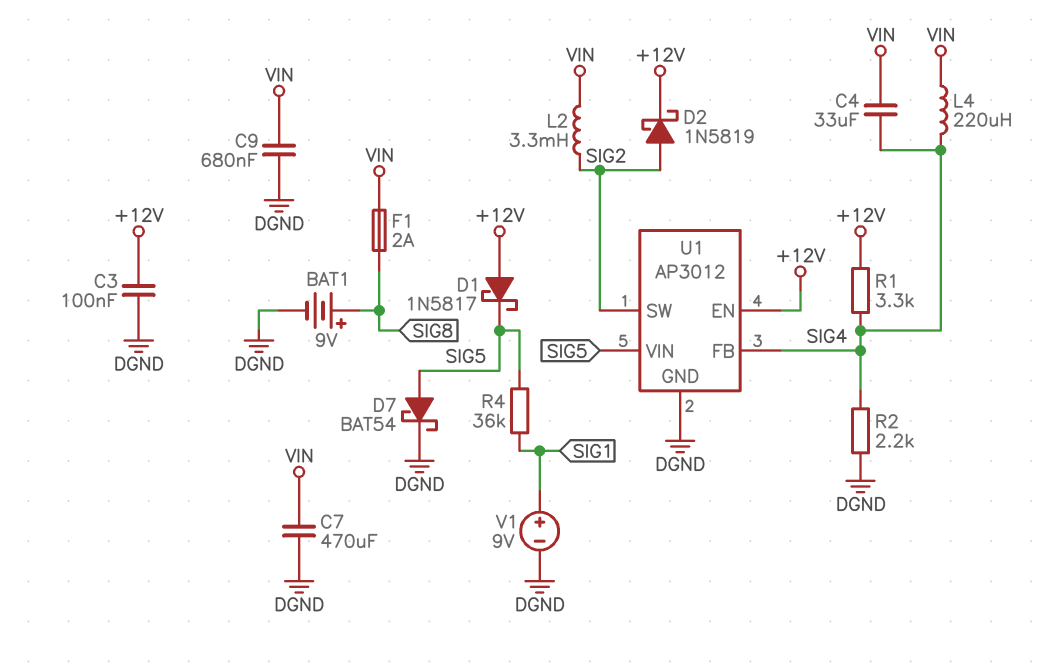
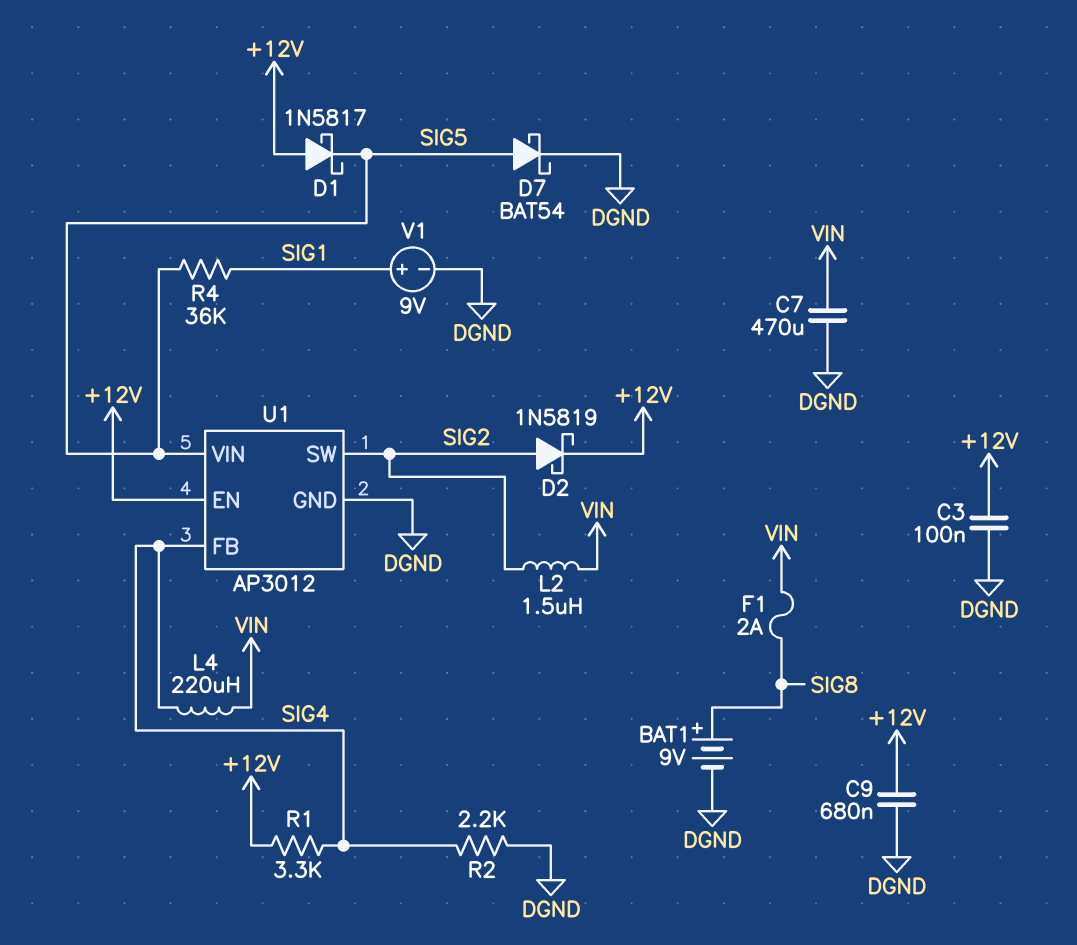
C4: 33uF (SIG4, VIN) -> none
C9: 680nF (DGND, VIN) -> 680nF (+12V, DGND)
L2: 3.3mH (SIG2, VIN) -> 1.5uH (SIG2, VIN)

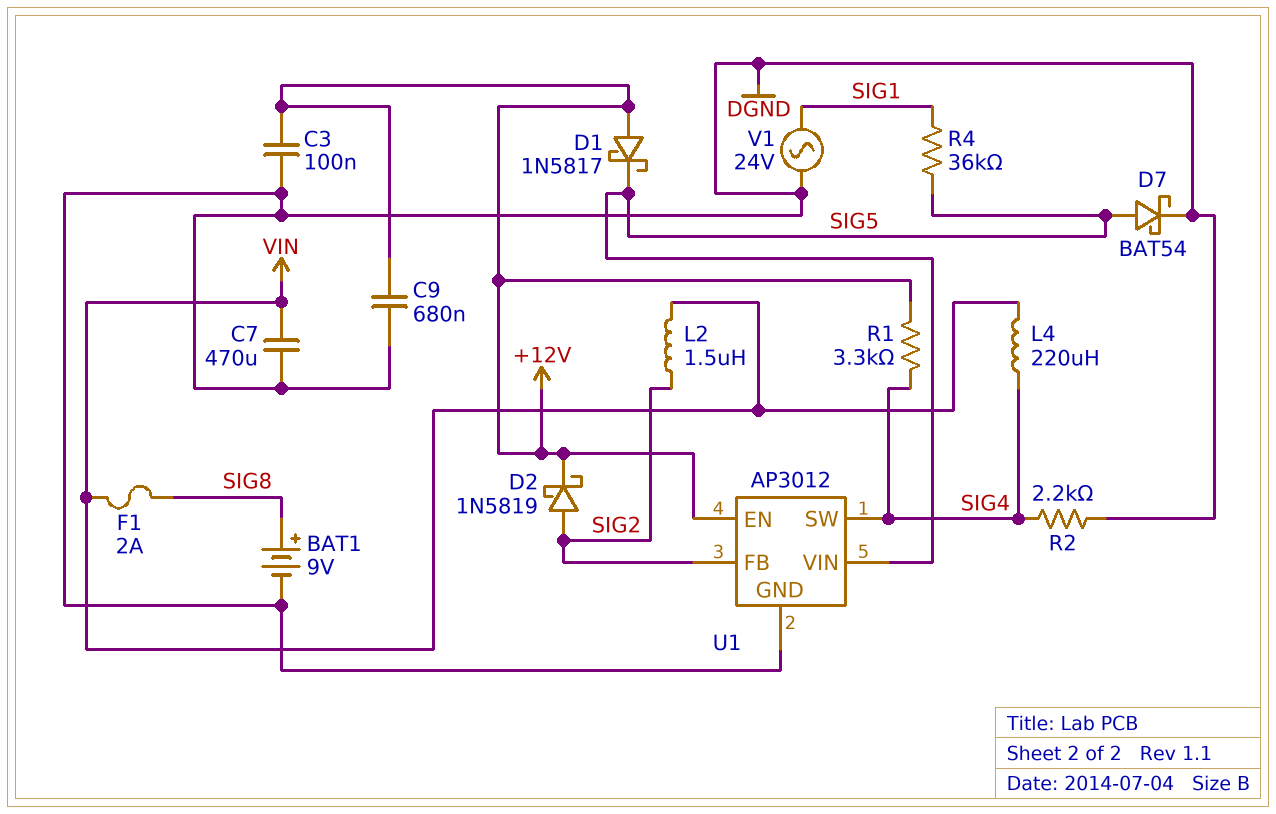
U1 pin FB: SIG4 -> SIG2
U1 pin SW: SIG2 -> SIG4
V1: 9V (plus SIG1, minus DGND) -> AC 24V (DGND, SIG1)

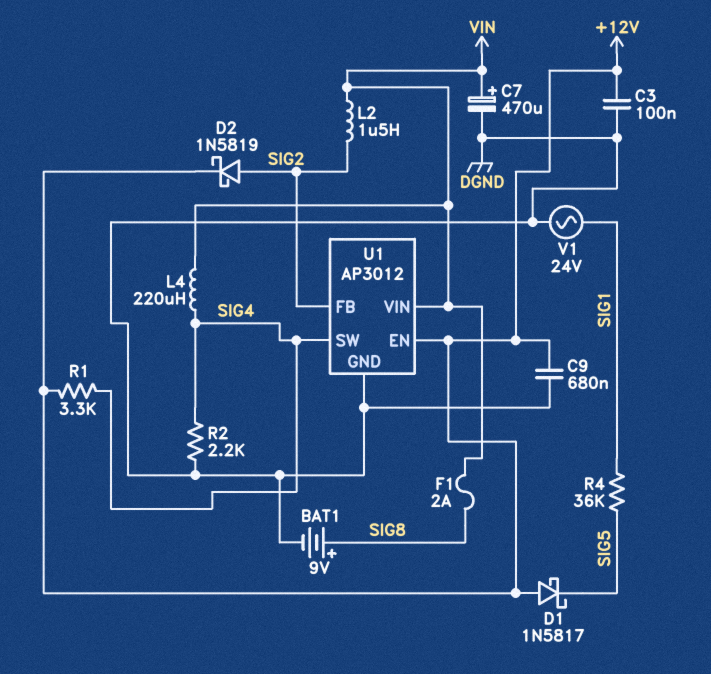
C7: 470uF (DGND, VIN) -> 470uF (plus VIN, minus DGND)
D7: schottky BAT54 (A SIG5, K DGND) -> none
U1 pin VIN: SIG5 -> VIN

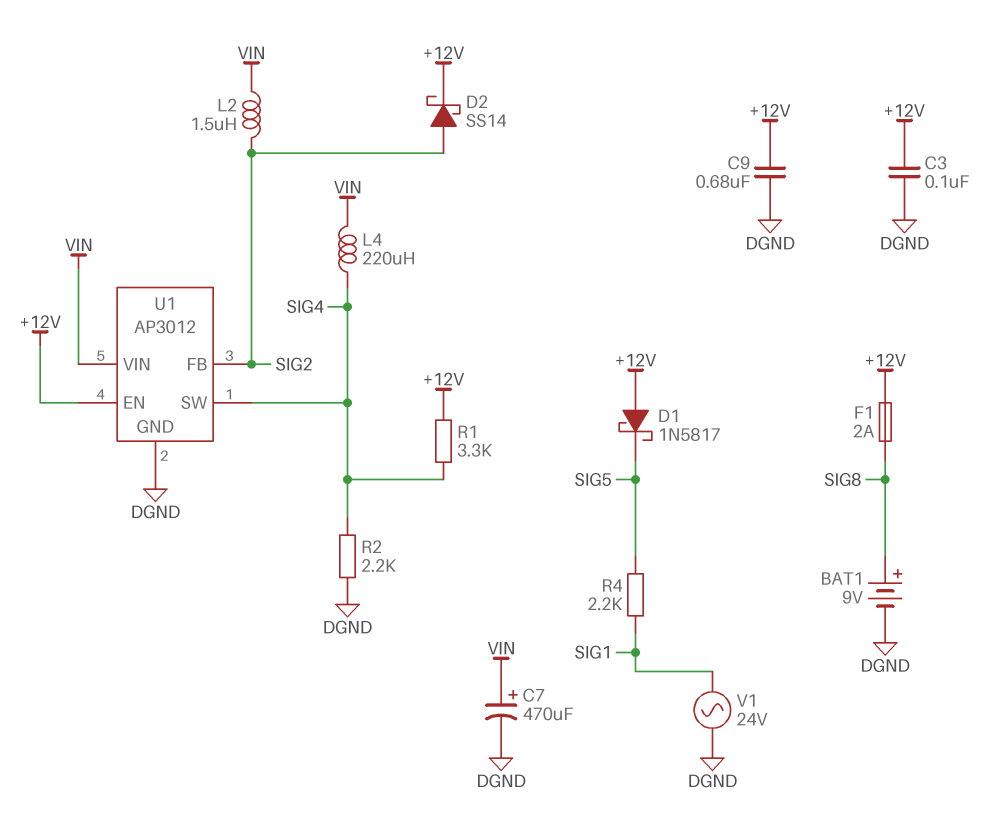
D2: schottky 1N5819 (A SIG2, K +12V) -> schottky SS14 (A SIG2, K +12V)
F1: 2A (SIG8, VIN) -> 2A (+12V, SIG8)
R4: 36k (SIG1, SIG5) -> 2.2k (SIG1, SIG5)

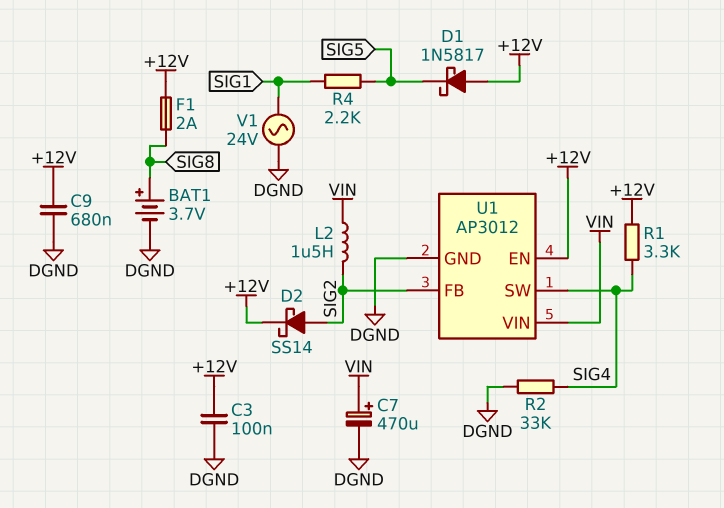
BAT1: 9V (plus SIG8, minus DGND) -> 3.7V (plus SIG8, minus DGND)
L4: 220uH (SIG4, VIN) -> none
R2: 2.2k (DGND, SIG4) -> 33k (DGND, SIG4)

